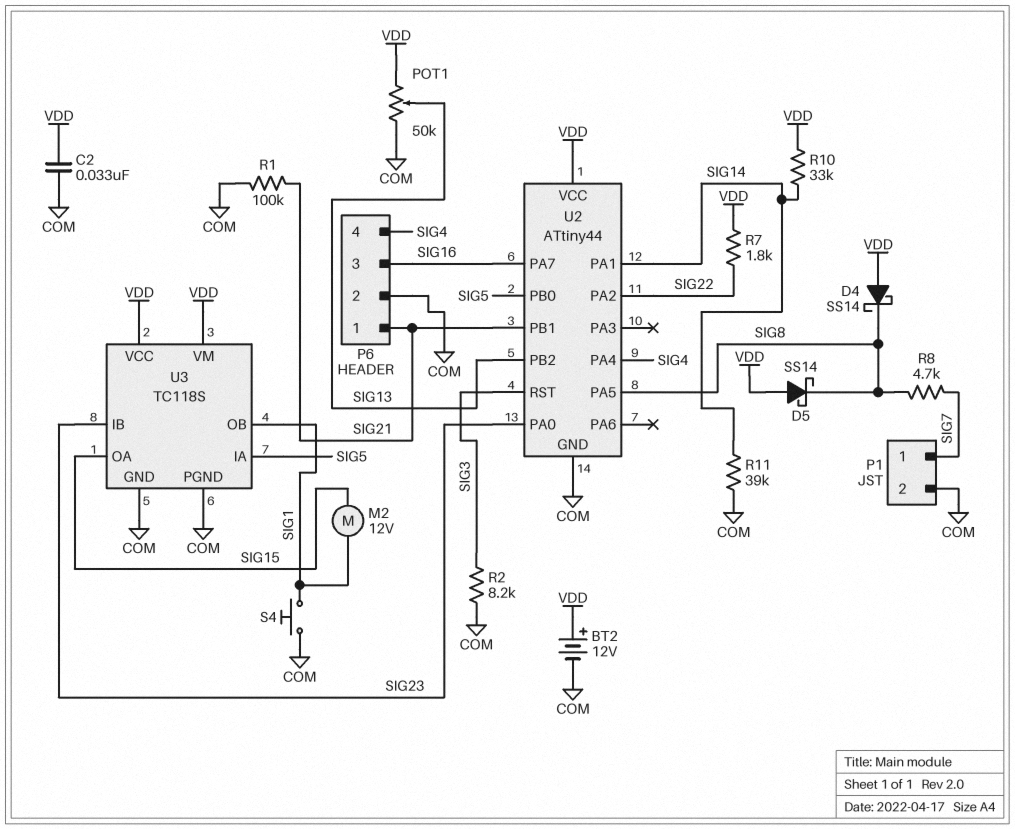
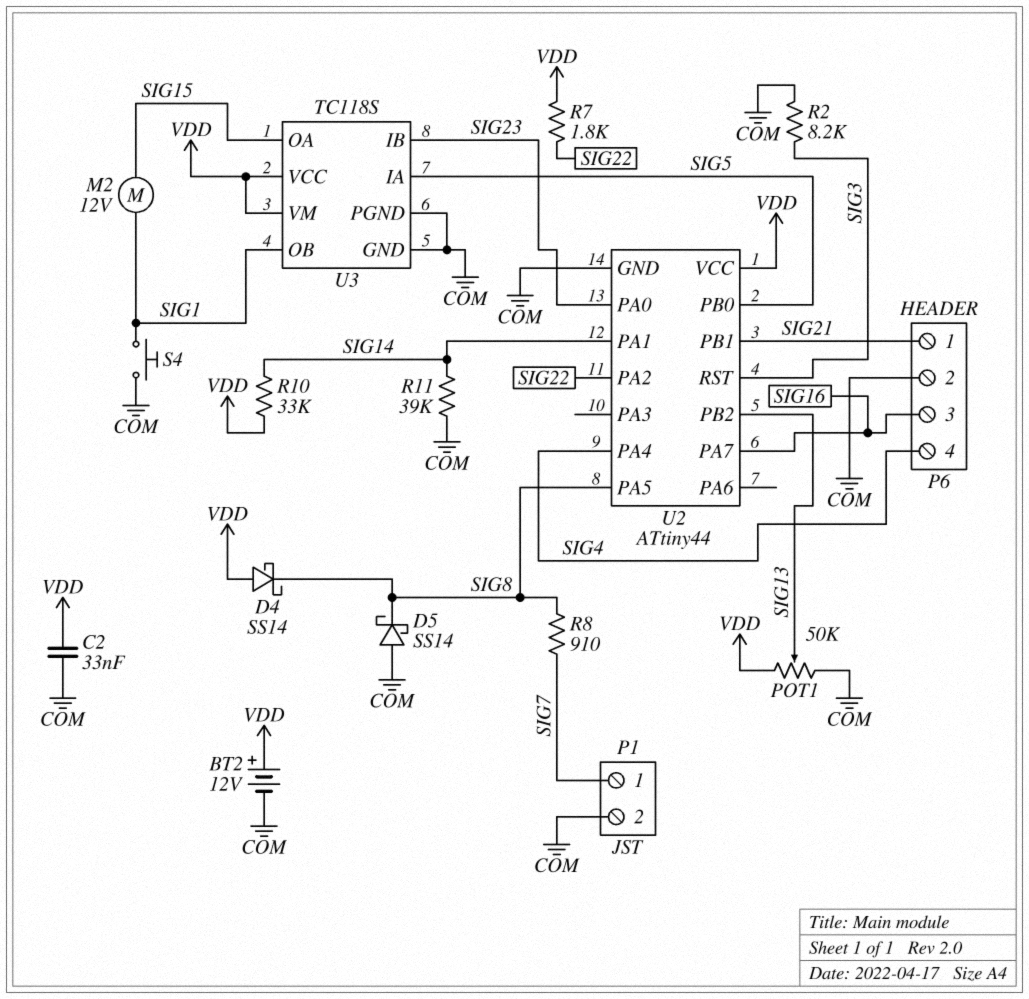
D5: schottky SS14 (A VDD, K SIG8) -> schottky SS14 (A COM, K SIG8)
R1: 100k (COM, SIG21) -> none
R8: 4.7k (SIG7, SIG8) -> 910 (SIG7, SIG8)

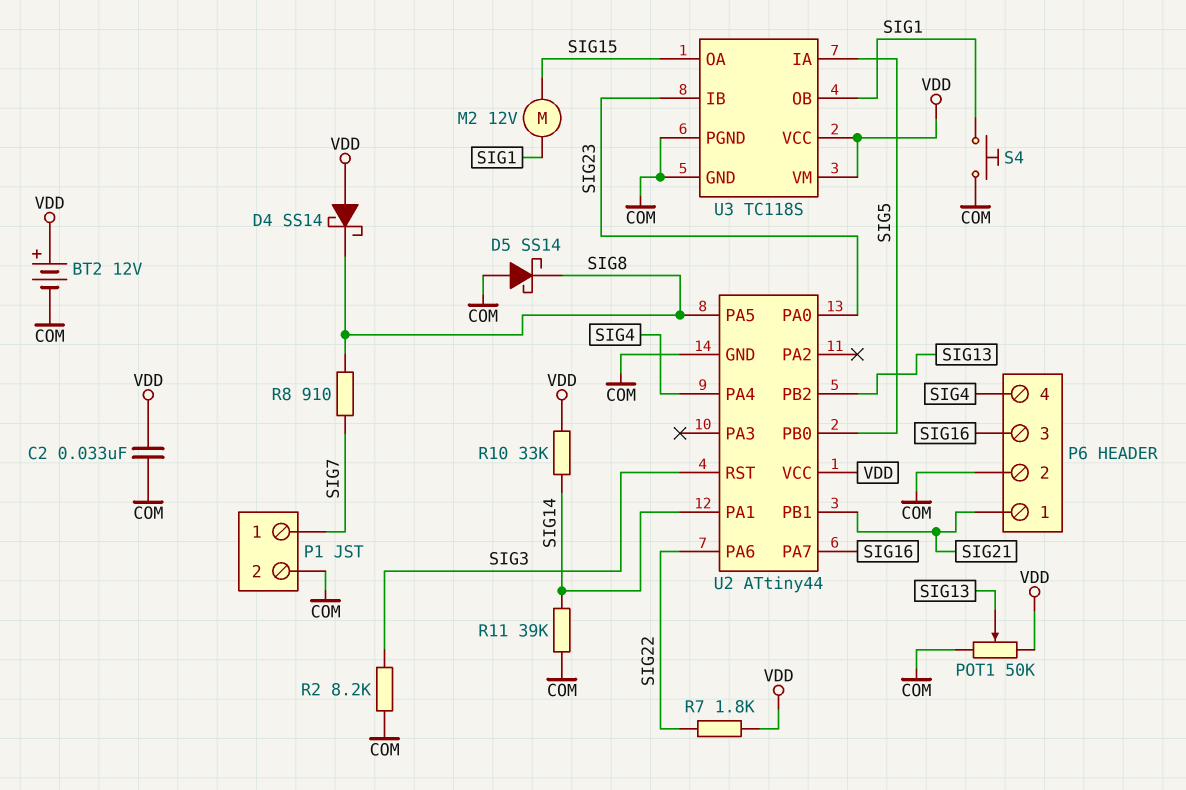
U2 pin PA2: SIG22 -> none
U2 pin PA6: none -> SIG22

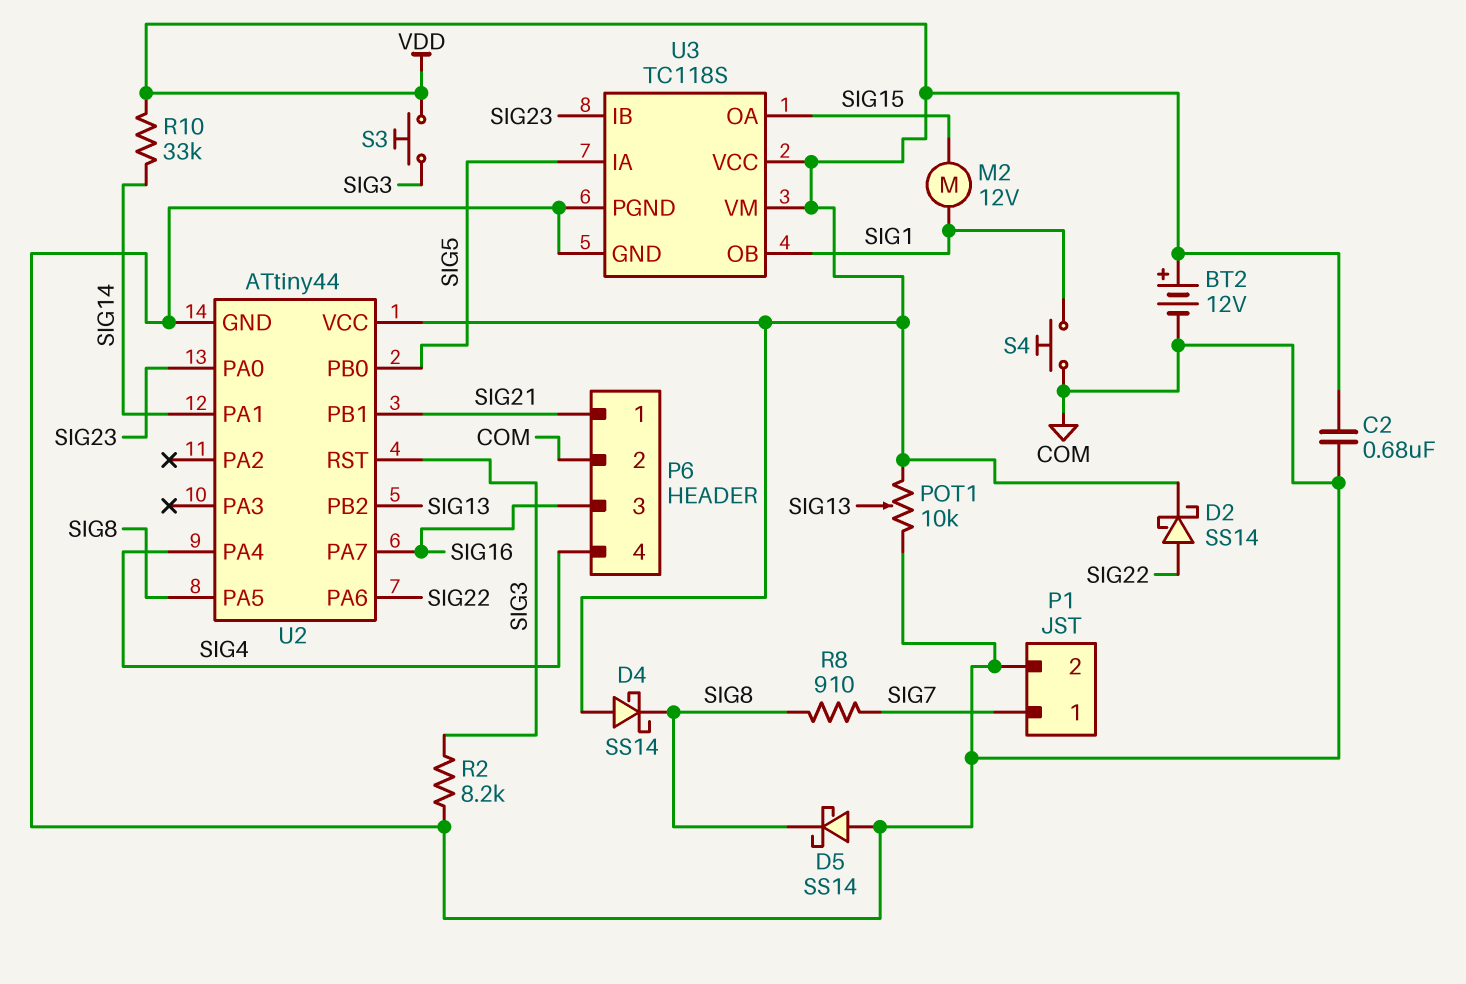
C2: 33nF (COM, VDD) -> 680nF (COM, VDD)
D2: none -> schottky SS14 (A SIG22, K VDD)
POT1: 50k (COM, VDD, wiper SIG13) -> 10k (COM, VDD, wiper SIG13)
R7: 1.8k (SIG22, VDD) -> none
R11: 39k (COM, SIG14) -> none
S3: none -> button (SIG3, VDD)

